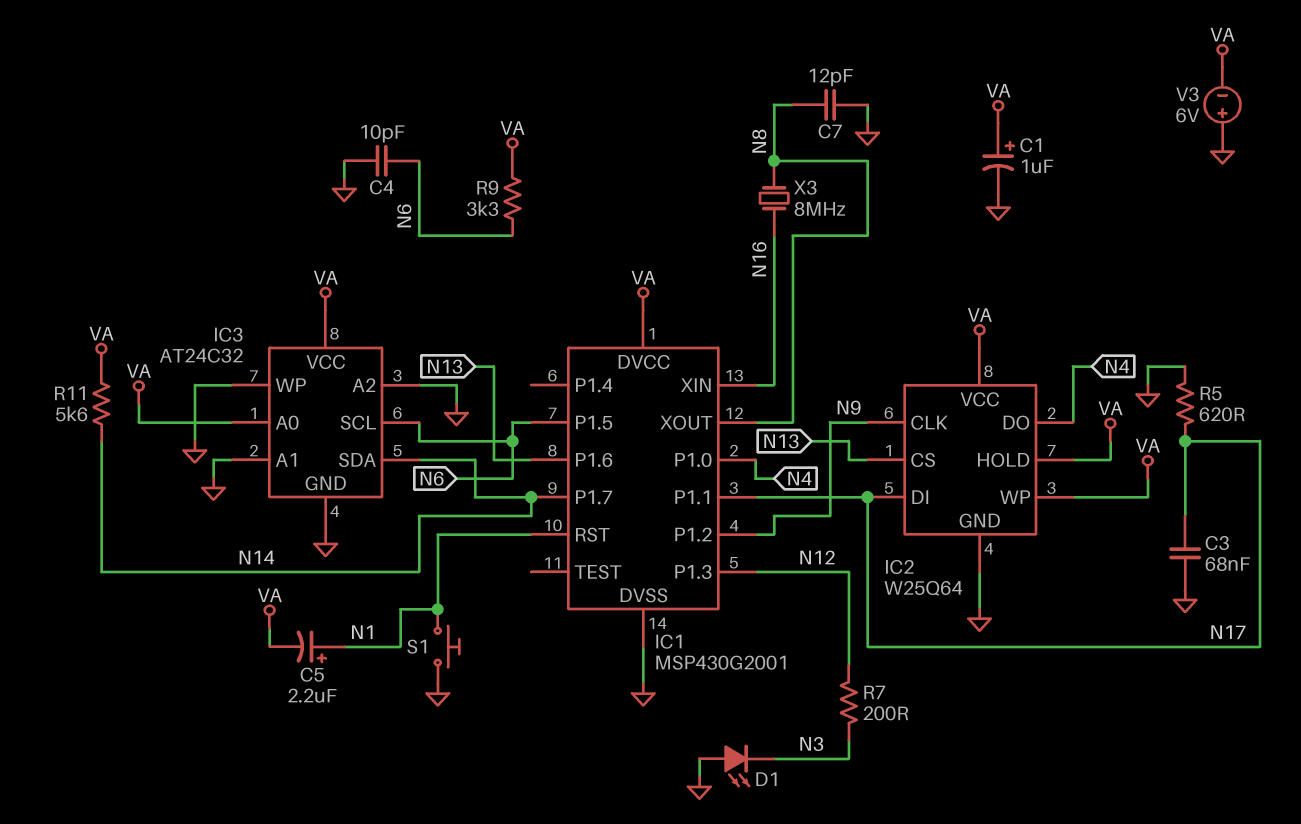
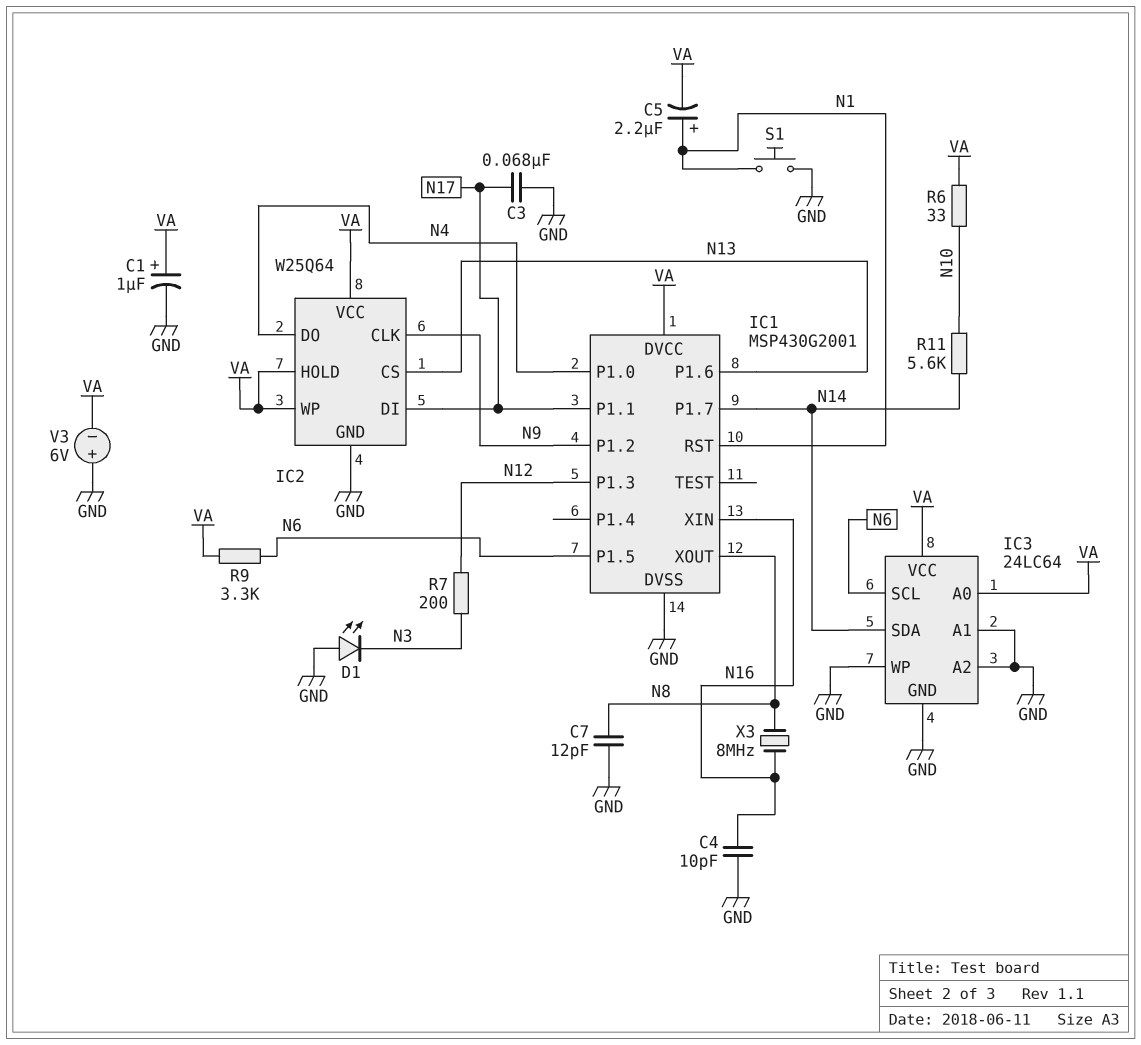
C4: 10pF (GND, N6) -> 10pF (GND, N16)
IC3: AT24C32 -> 24LC64
R5: 620 (GND, N17) -> none
R6: none -> 33 (N10, VA)
R11: 5.6k (N14, VA) -> 5.6k (N10, N14)

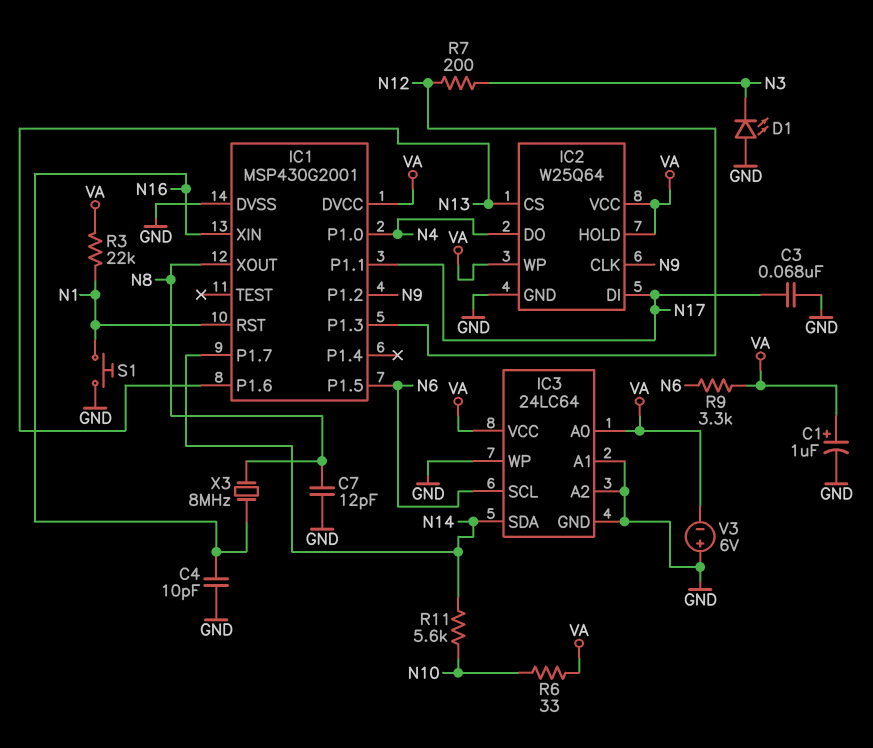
C5: 2.2uF (plus N1, minus VA) -> none
R3: none -> 22k (N1, VA)

